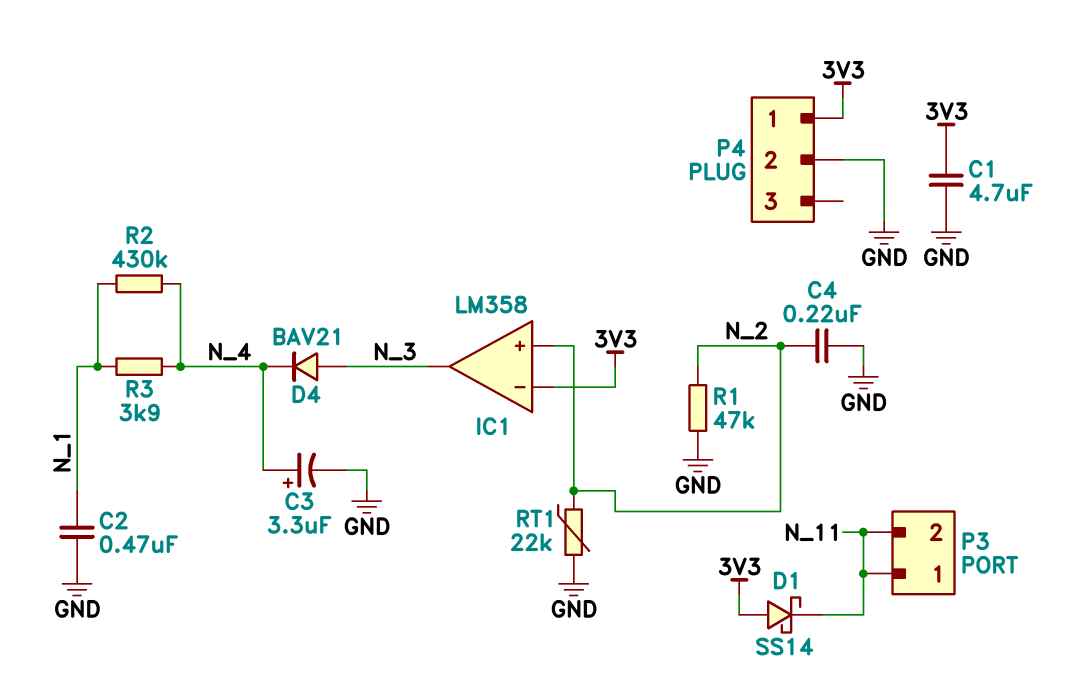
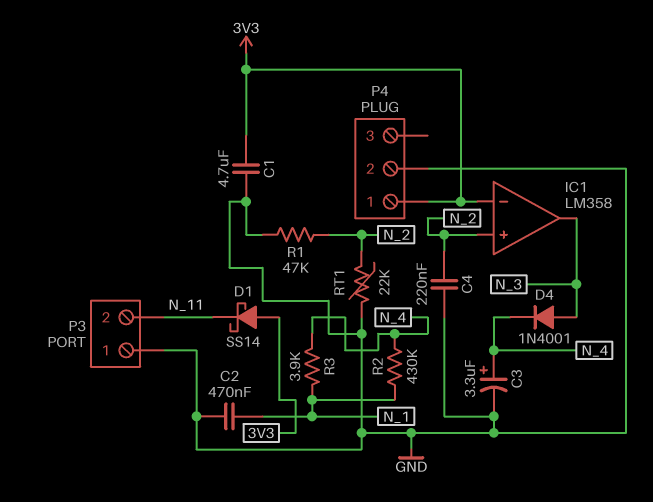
D4: diode BAV21 (A N_3, K N_4) -> diode 1N4001 (A N_3, K N_4)
P3 pin 1: N_11 -> GND

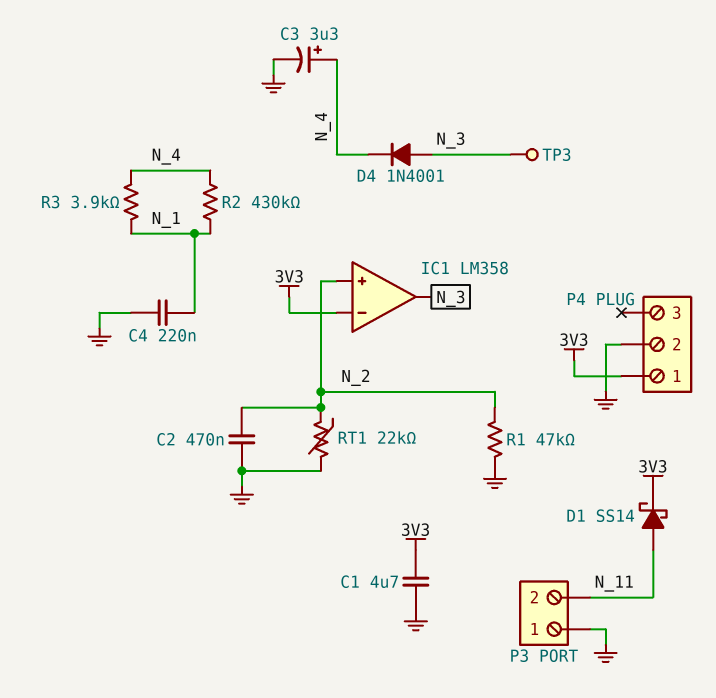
C2: 470nF (GND, N_1) -> 470nF (GND, N_2)
C4: 220nF (GND, N_2) -> 220nF (GND, N_1)
D1: schottky SS14 (A 3V3, K N_11) -> schottky SS14 (A N_11, K 3V3)
TP3: none -> test point (N_3)

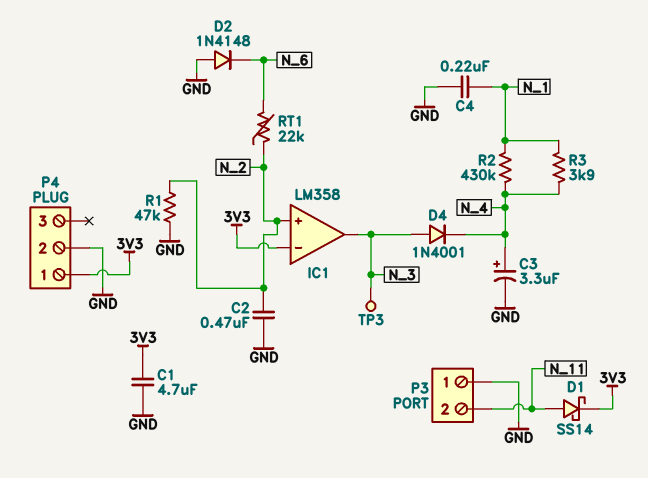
D2: none -> diode 1N4148 (A GND, K N_6)
RT1: 22k (GND, N_2) -> 22k (N_2, N_6)

